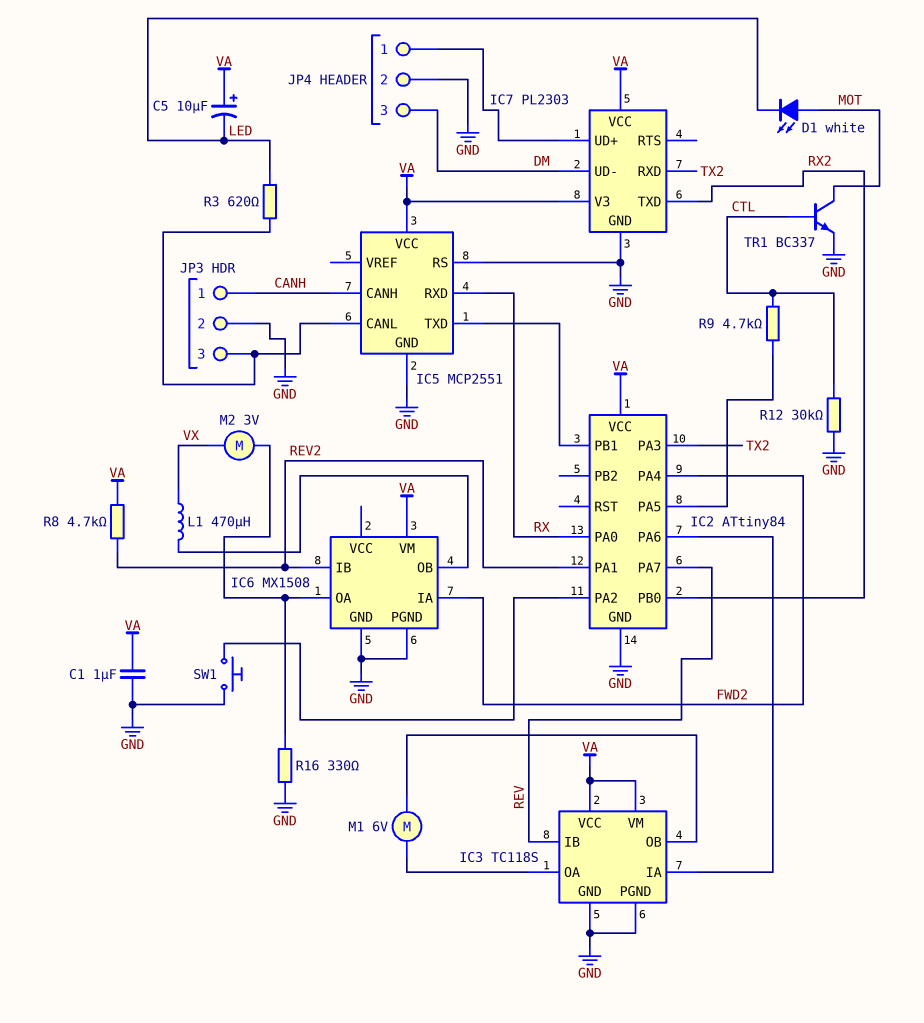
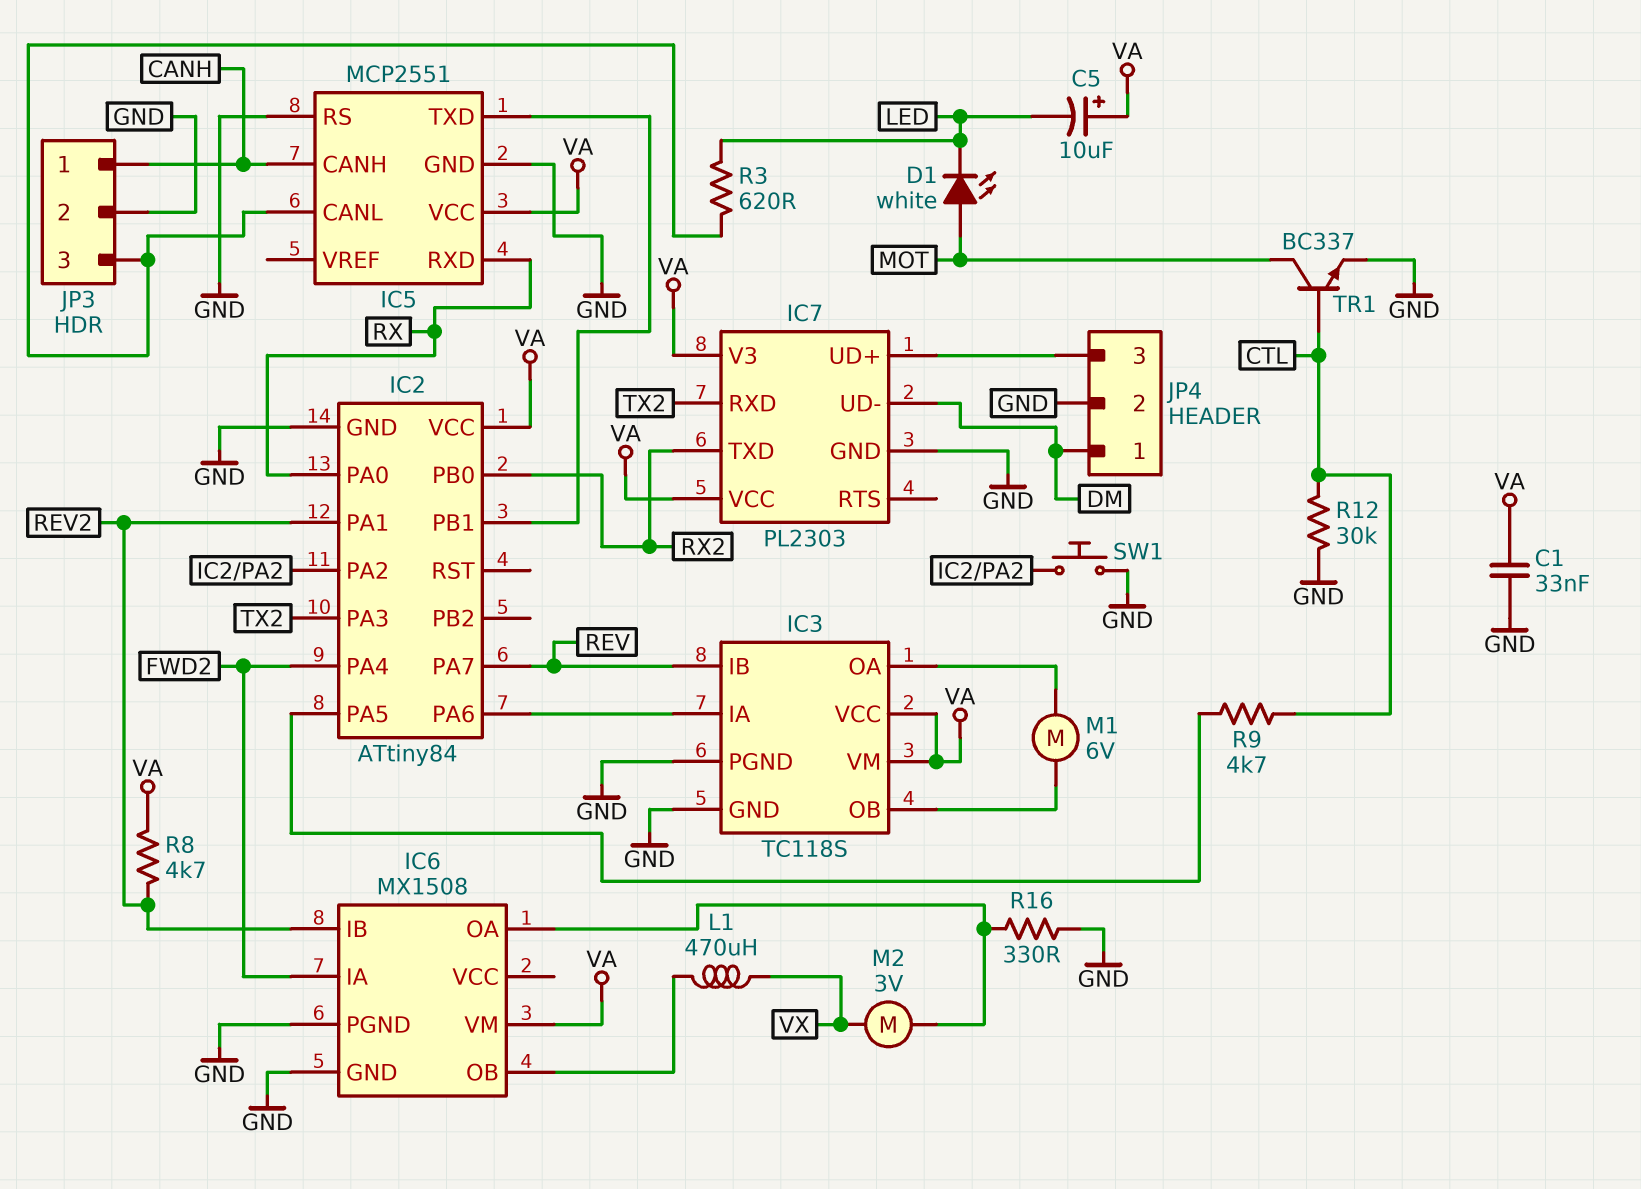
C1: 1uF (GND, VA) -> 33nF (GND, VA)
JP4 pin 1: IC7/UD+ -> DM
JP4 pin 3: DM -> IC7/UD+

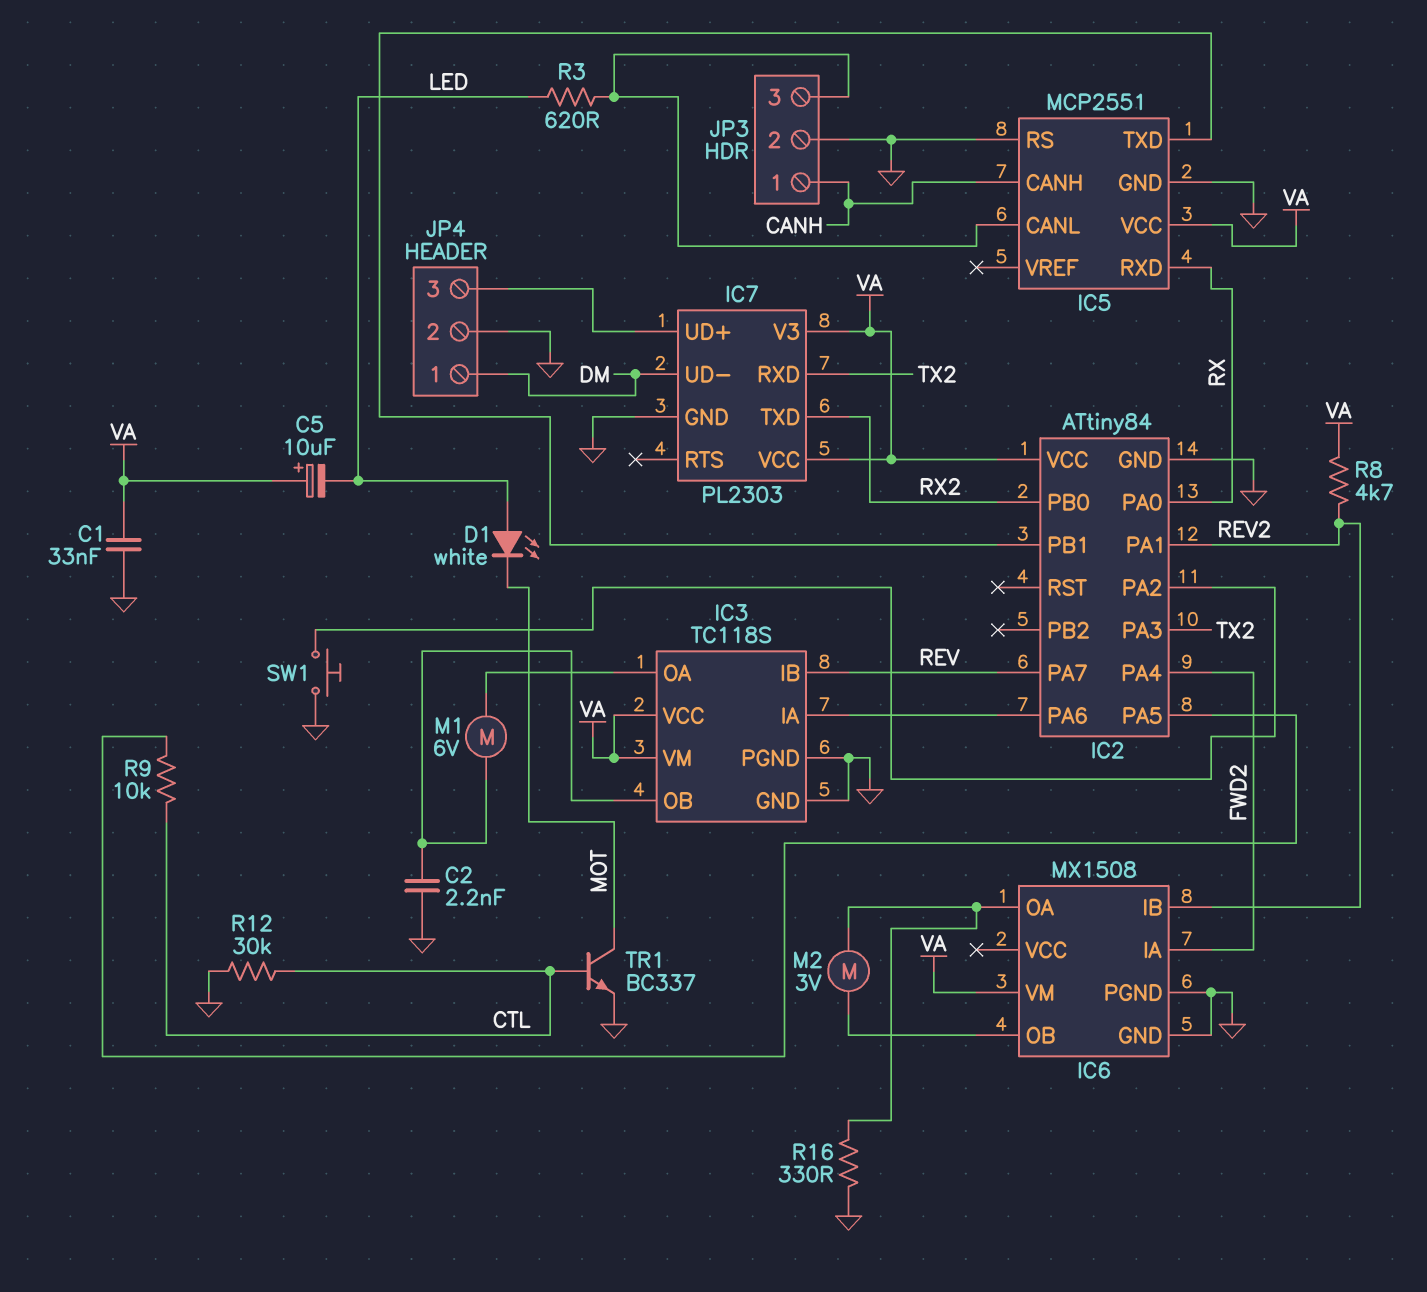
C2: none -> 2.2nF (GND, IC3/OB)
D1: LED white (A MOT, K LED) -> LED white (A LED, K MOT)
L1: 470uH (IC6/OB, VX) -> none
M2: motor 3V (IC6/OA, VX) -> motor 3V (IC6/OA, IC6/OB)
R9: 4.7k (CTL, IC2/PA5) -> 10k (CTL, IC2/PA5)

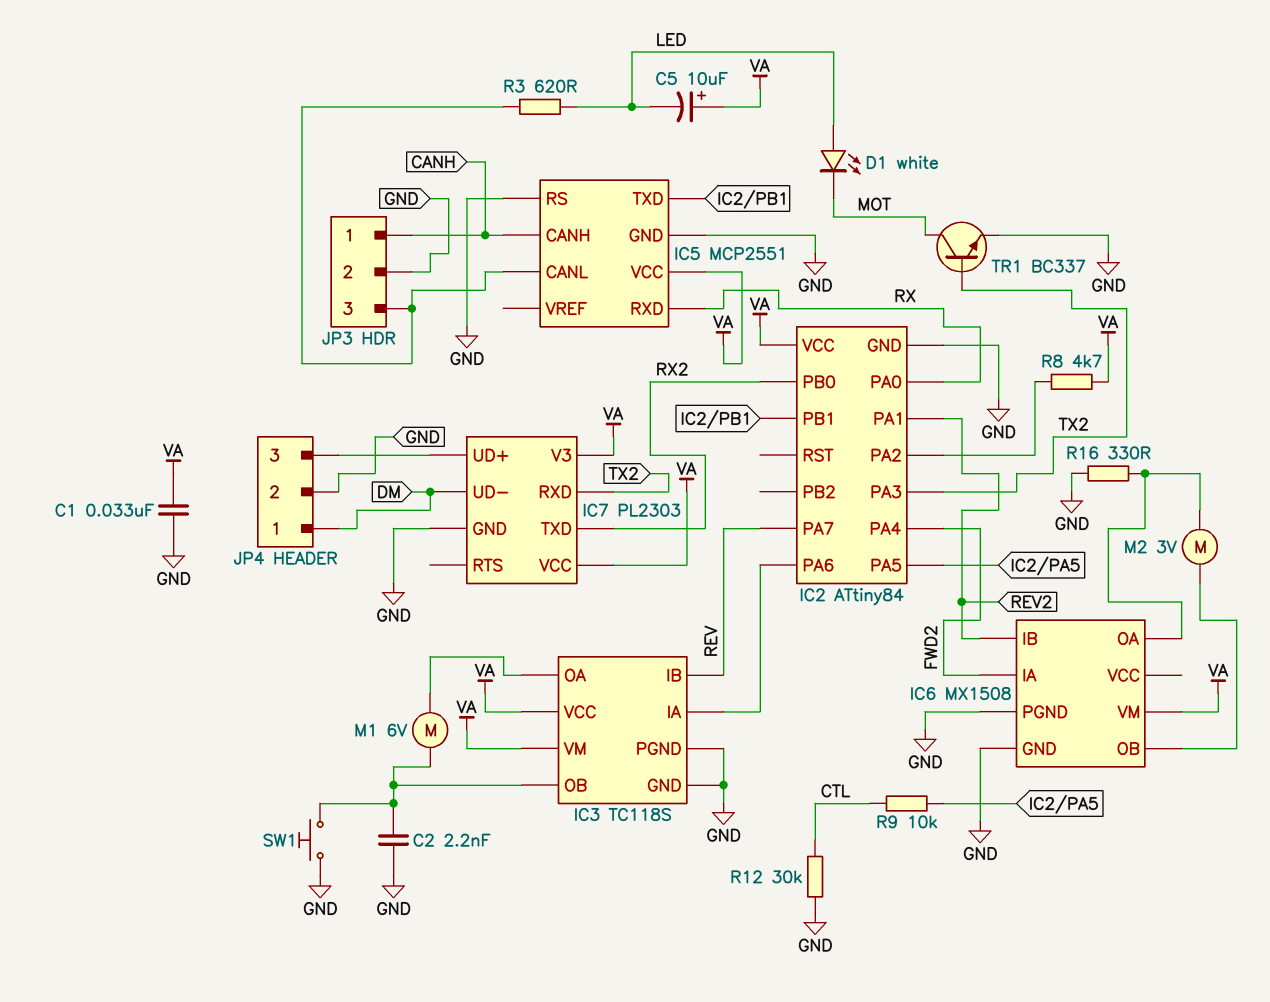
R8: 4.7k (REV2, VA) -> 4.7k (IC2/PA2, VA)
SW1: button (GND, IC2/PA2) -> button (GND, IC3/OB)
TR1: NPN BC337 (B CTL, C MOT, E GND) -> NPN BC337 (B TX2, C MOT, E GND)

